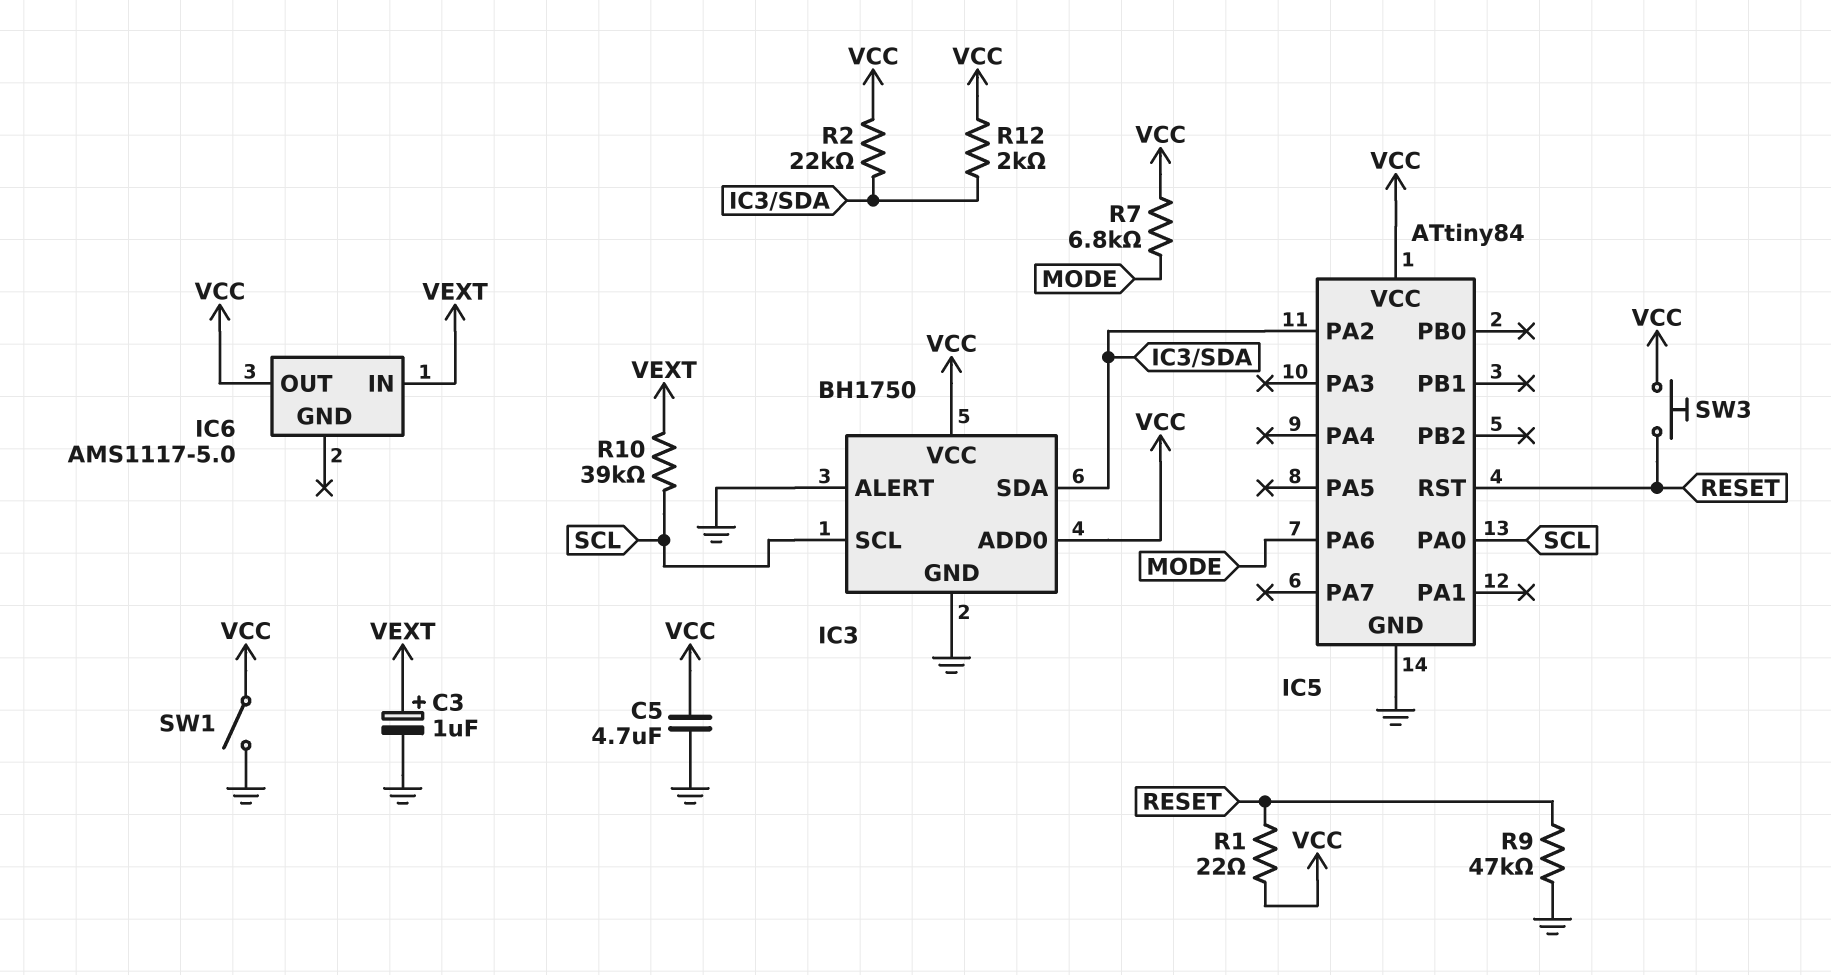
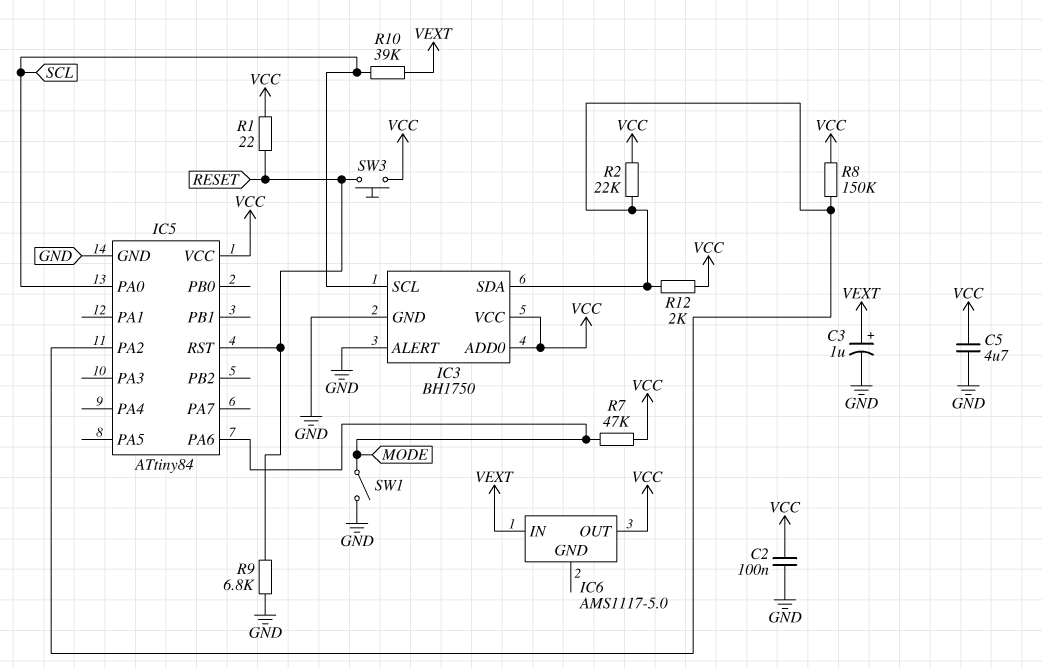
C2: none -> 100nF (GND, VCC)
R7: 6.8k (MODE, VCC) -> 47k (MODE, VCC)
R8: none -> 150k (IC3/SDA, VCC)
R9: 47k (GND, RESET) -> 6.8k (GND, RESET)
SW1: switch (GND, VCC) -> switch (GND, MODE)

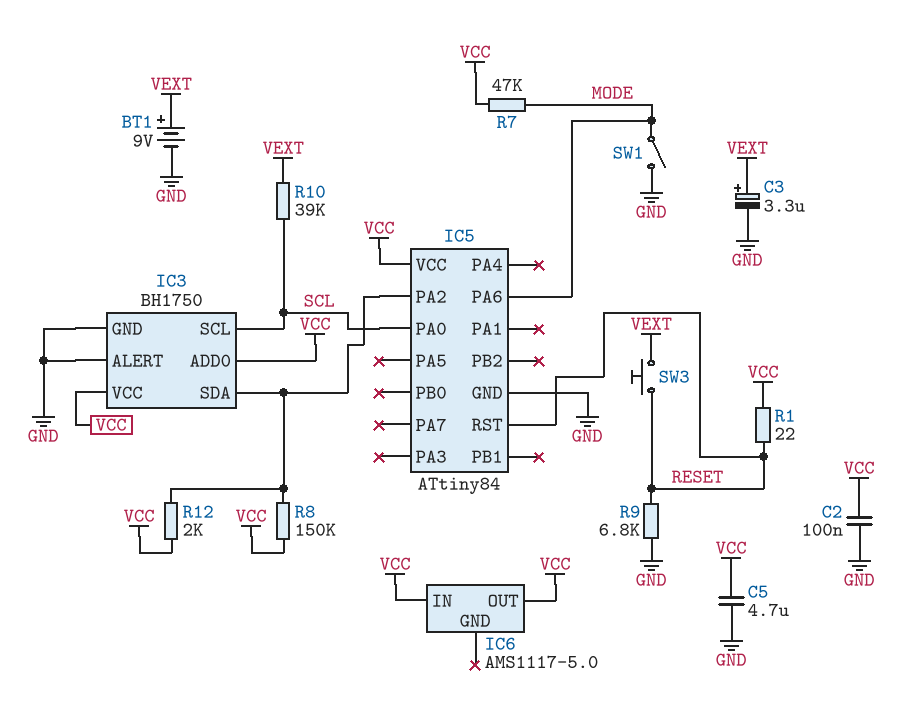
BT1: none -> 9V (plus VEXT, minus GND)
C3: 1uF (plus VEXT, minus GND) -> 3.3uF (plus VEXT, minus GND)
IC6 pin IN: VEXT -> VCC
R2: 22k (IC3/SDA, VCC) -> none
SW3: button (RESET, VCC) -> button (RESET, VEXT)

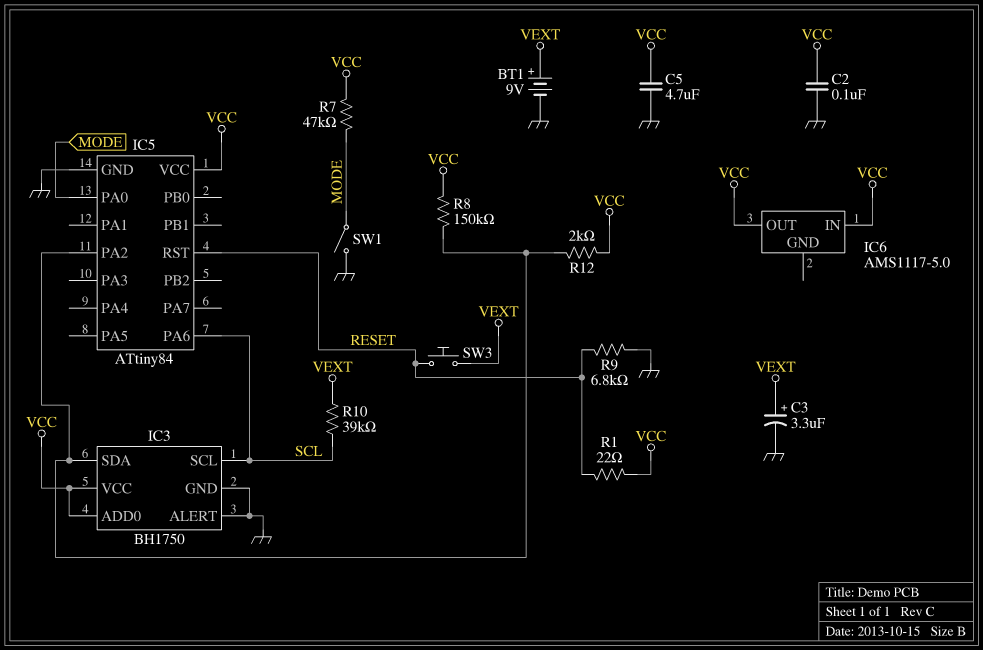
IC5 pin PA0: SCL -> MODE
IC5 pin PA6: MODE -> SCL

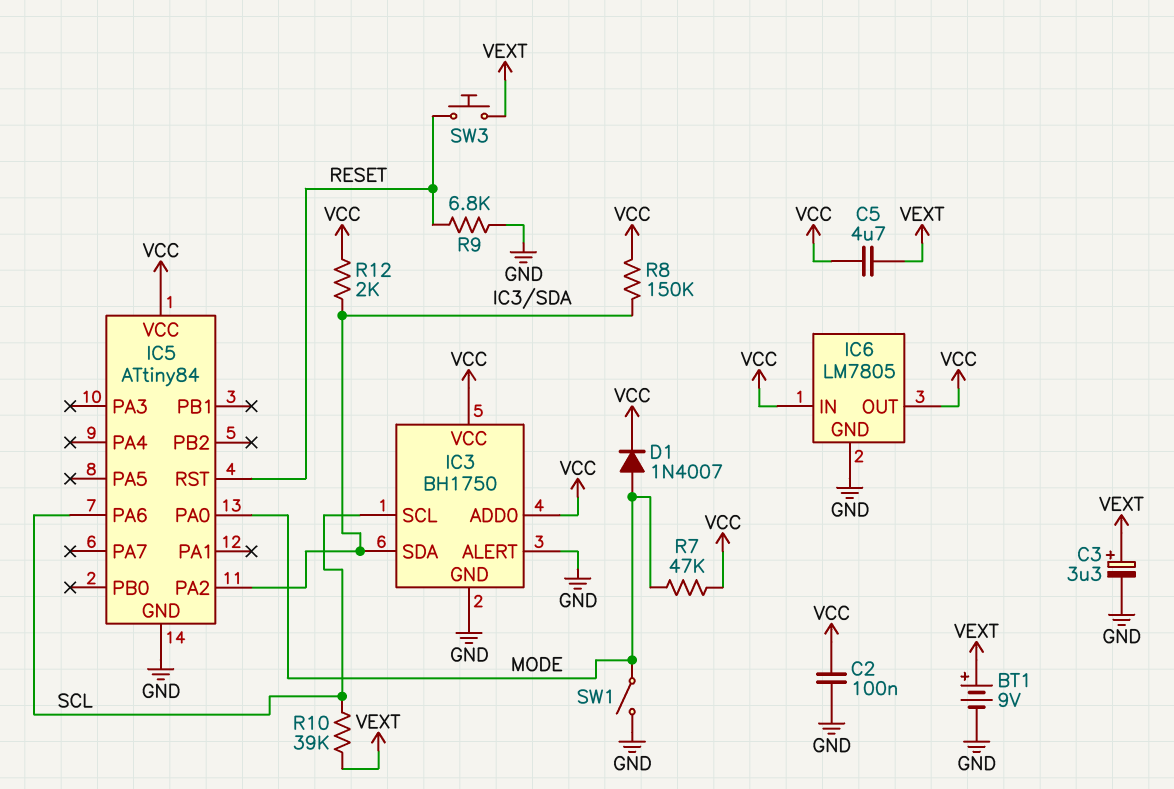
C5: 4.7uF (GND, VCC) -> 4.7uF (VCC, VEXT)
D1: none -> diode 1N4007 (A MODE, K VCC)
IC6: AMS1117-5.0 -> LM7805
IC6 pin GND: none -> GND
R1: 22 (RESET, VCC) -> none

